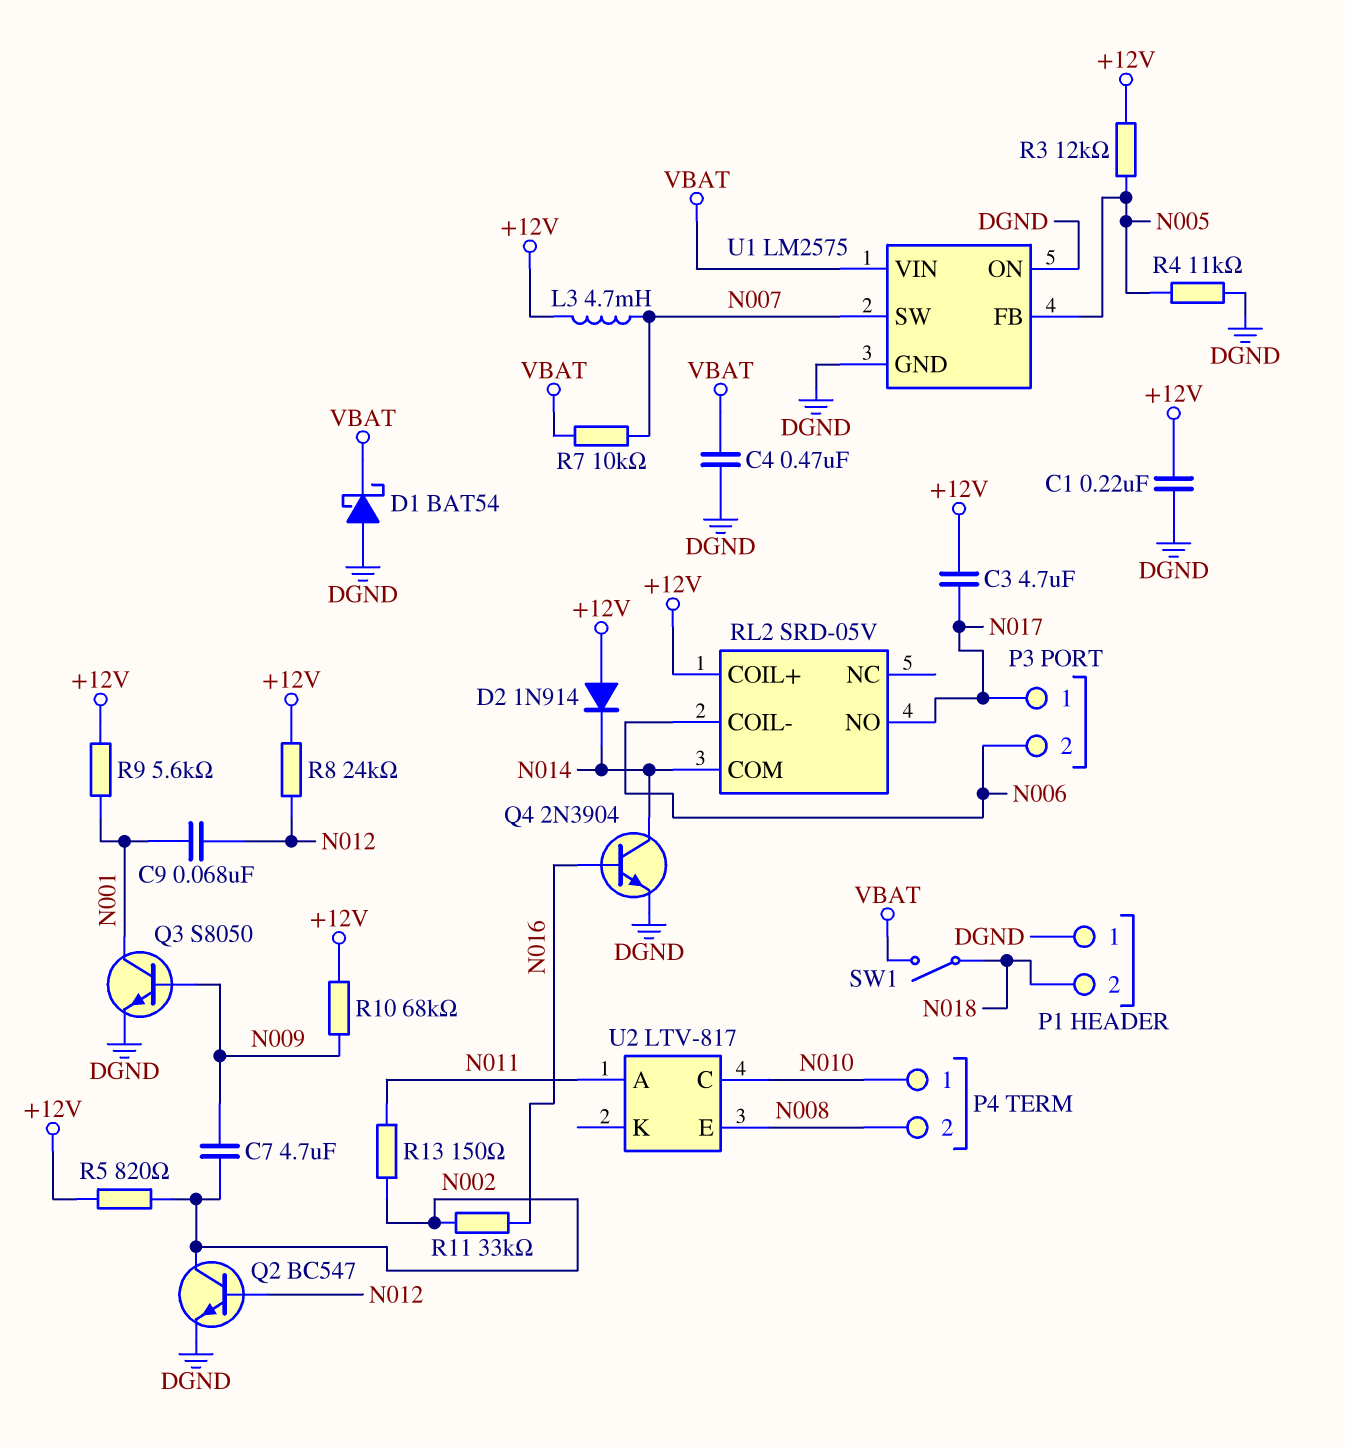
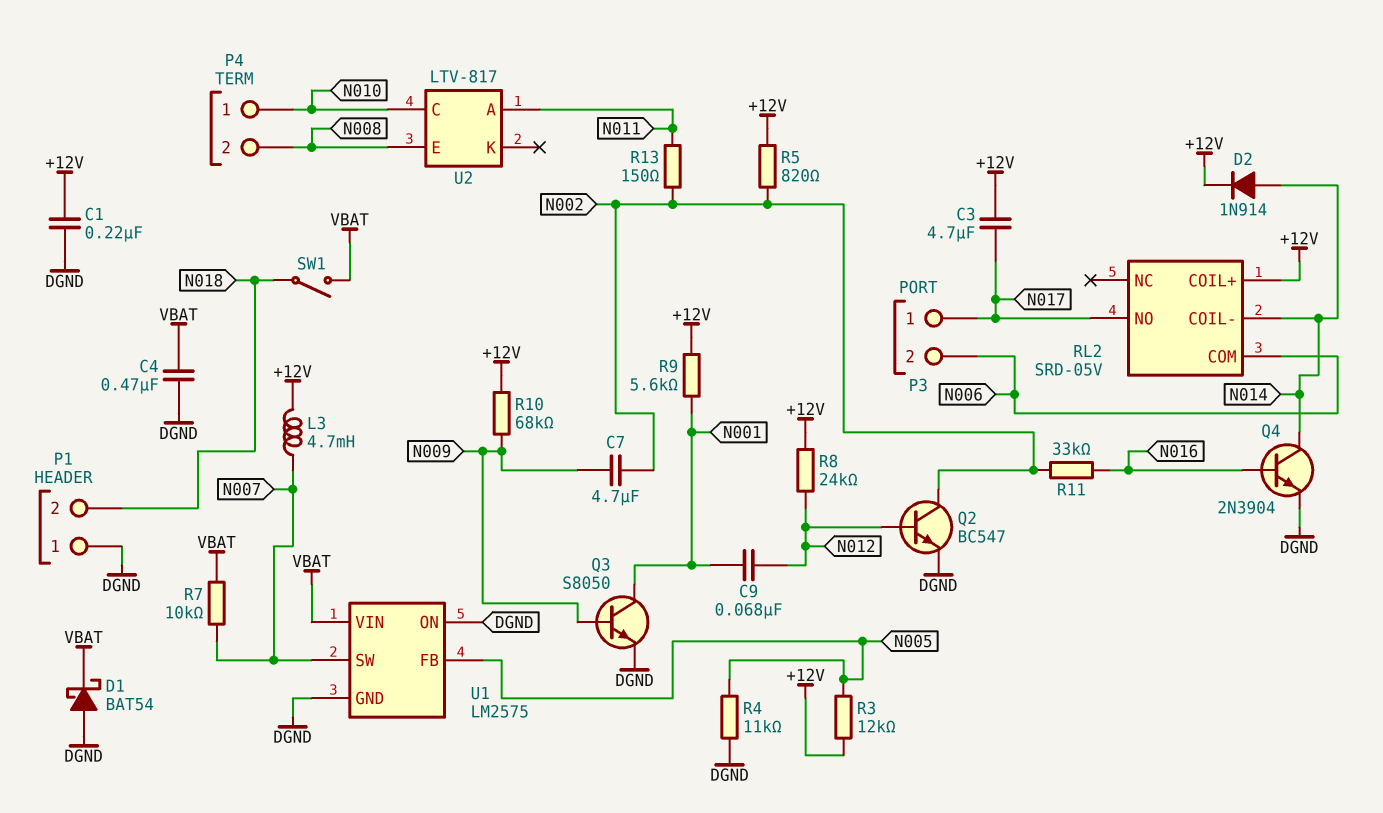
D2: diode 1N914 (A +12V, K N014) -> diode 1N914 (A N014, K +12V)
RL2 pin COIL-: N006 -> N014
RL2 pin COM: N014 -> N006

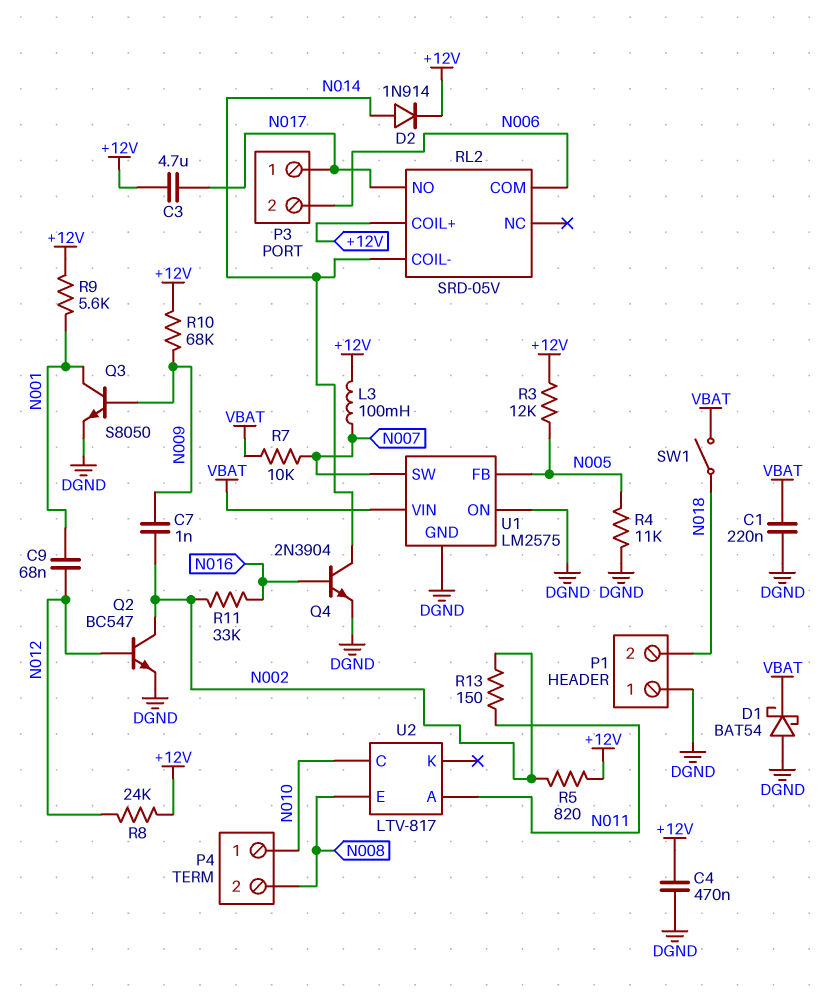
C1: 220nF (+12V, DGND) -> 220nF (DGND, VBAT)
C4: 470nF (DGND, VBAT) -> 470nF (+12V, DGND)
C7: 4.7uF (N002, N009) -> 1nF (N002, N009)
L3: 4.7mH (+12V, N007) -> 100mH (+12V, N007)

